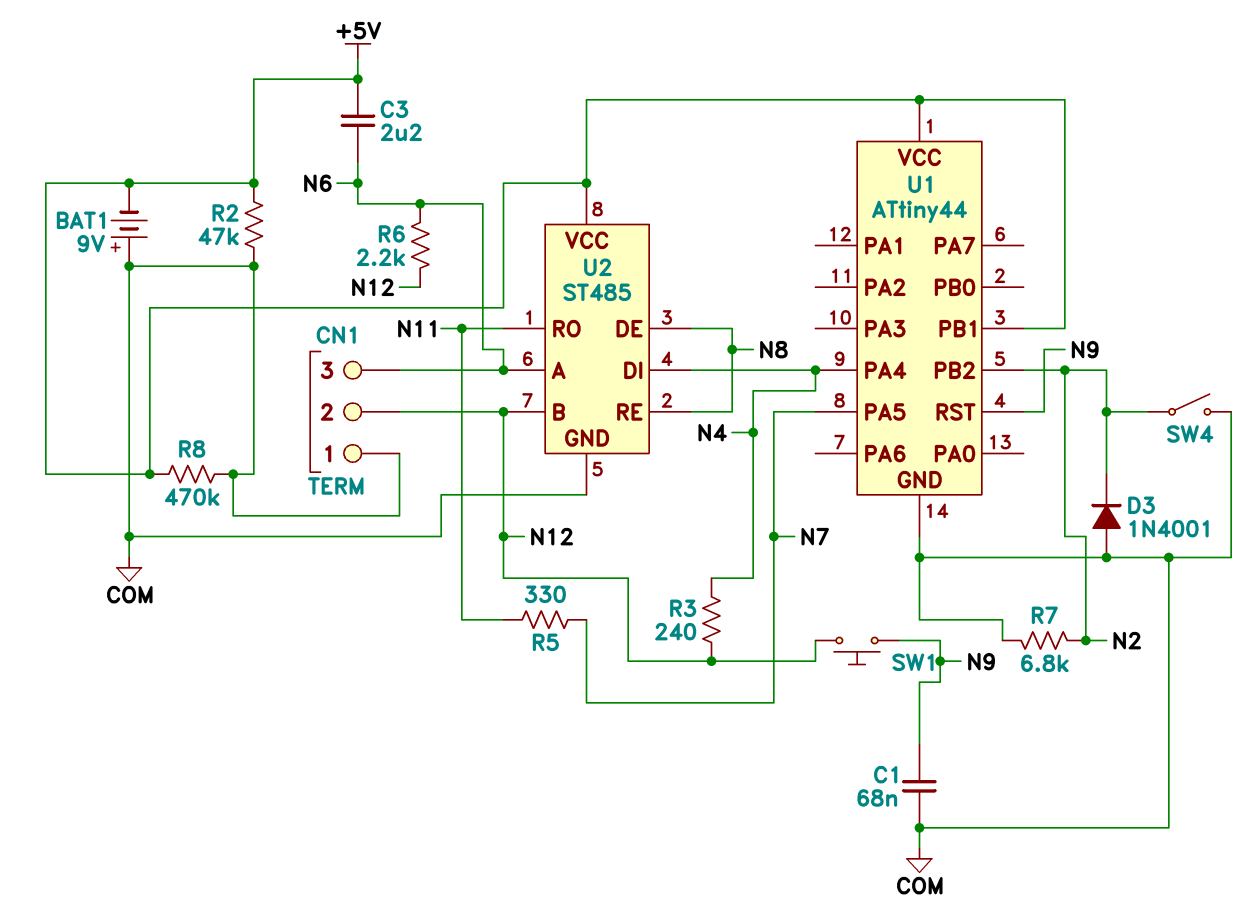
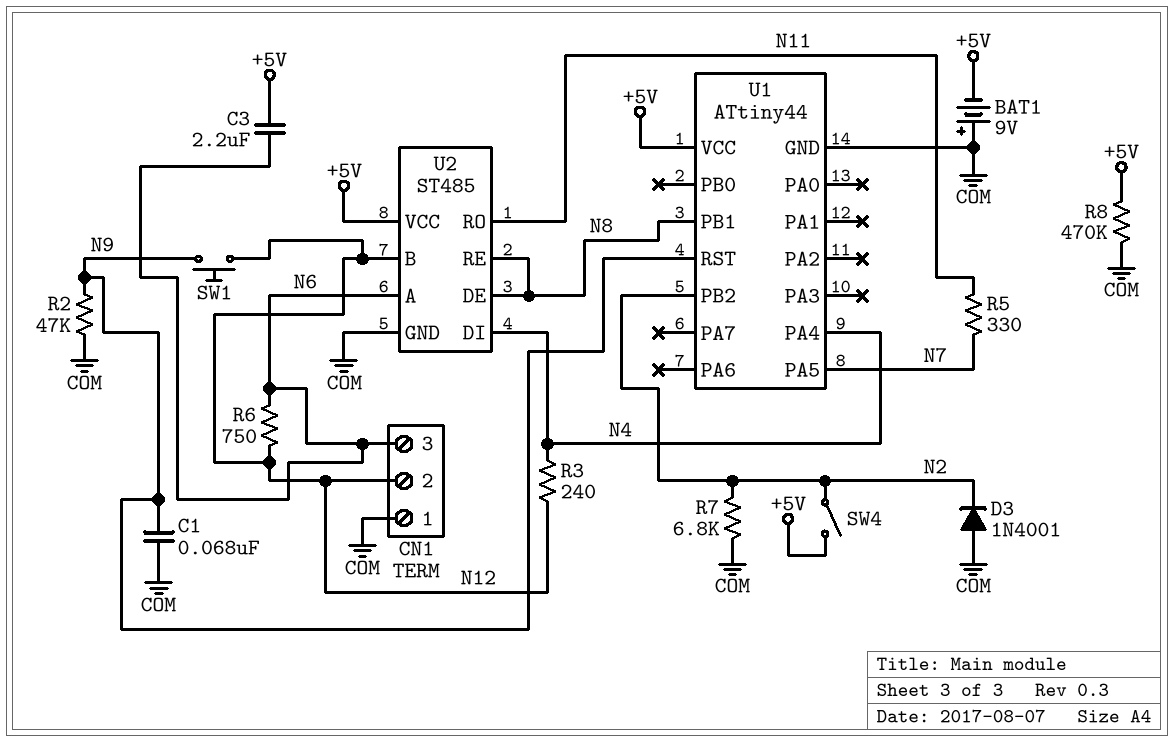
R2: 47k (+5V, COM) -> 47k (COM, N9)
R6: 2.2k (N6, N12) -> 750 (N6, N12)
SW4: switch (COM, N2) -> switch (+5V, N2)
U1 pin PB1: +5V -> N8

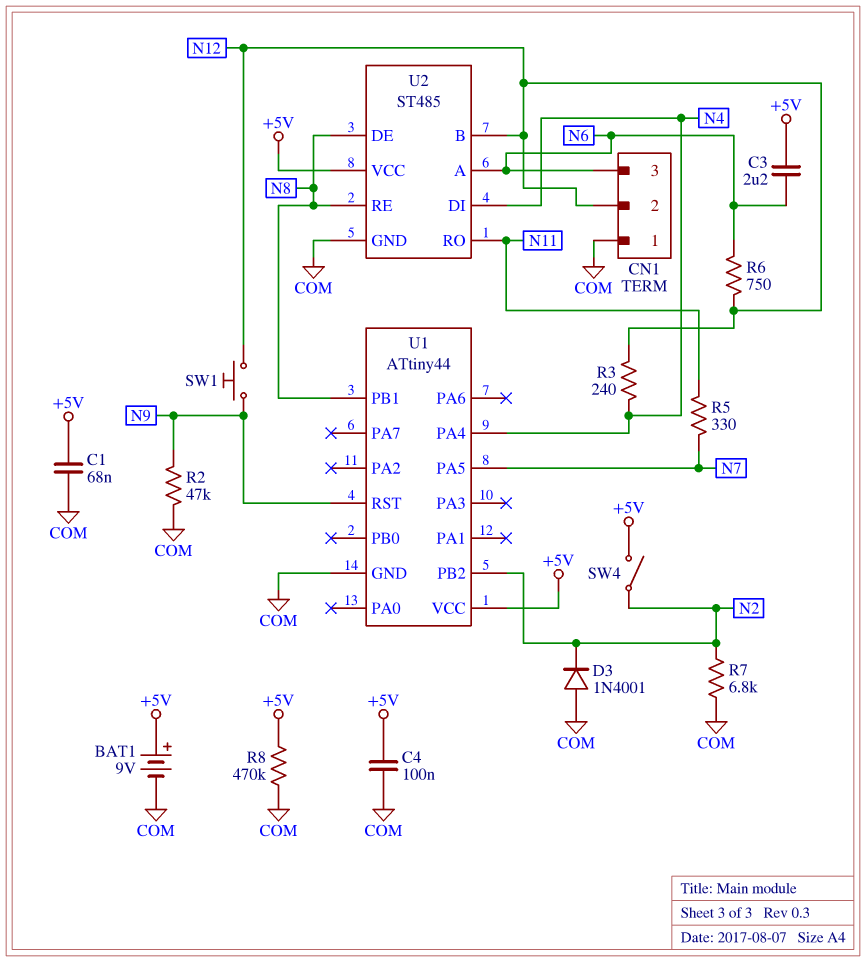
BAT1: 9V (plus COM, minus +5V) -> 9V (plus +5V, minus COM)
C1: 68nF (COM, N9) -> 68nF (+5V, COM)
C4: none -> 100nF (+5V, COM)

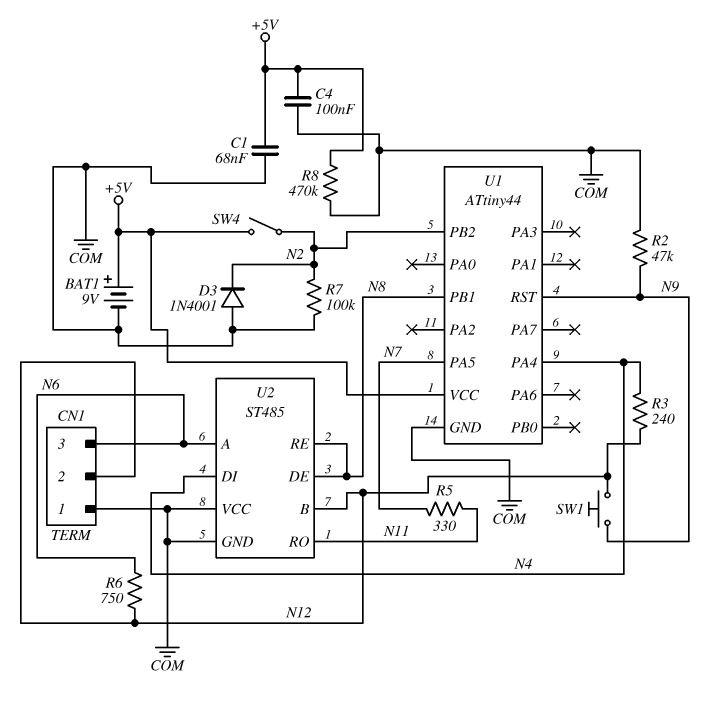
C3: 2.2uF (+5V, N6) -> none
R7: 6.8k (COM, N2) -> 100k (COM, N2)
U2 pin VCC: +5V -> COM

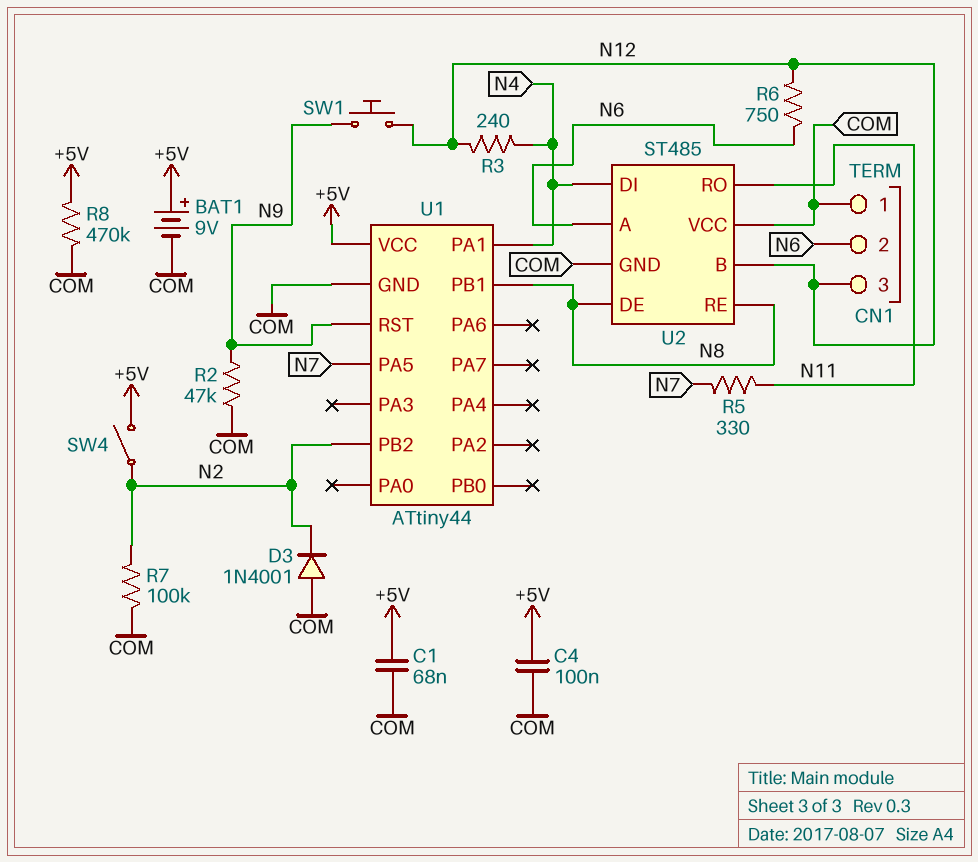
CN1 pin 2: N12 -> N6
CN1 pin 3: N6 -> N12
U1 pin PA1: none -> N4
U1 pin PA4: N4 -> none

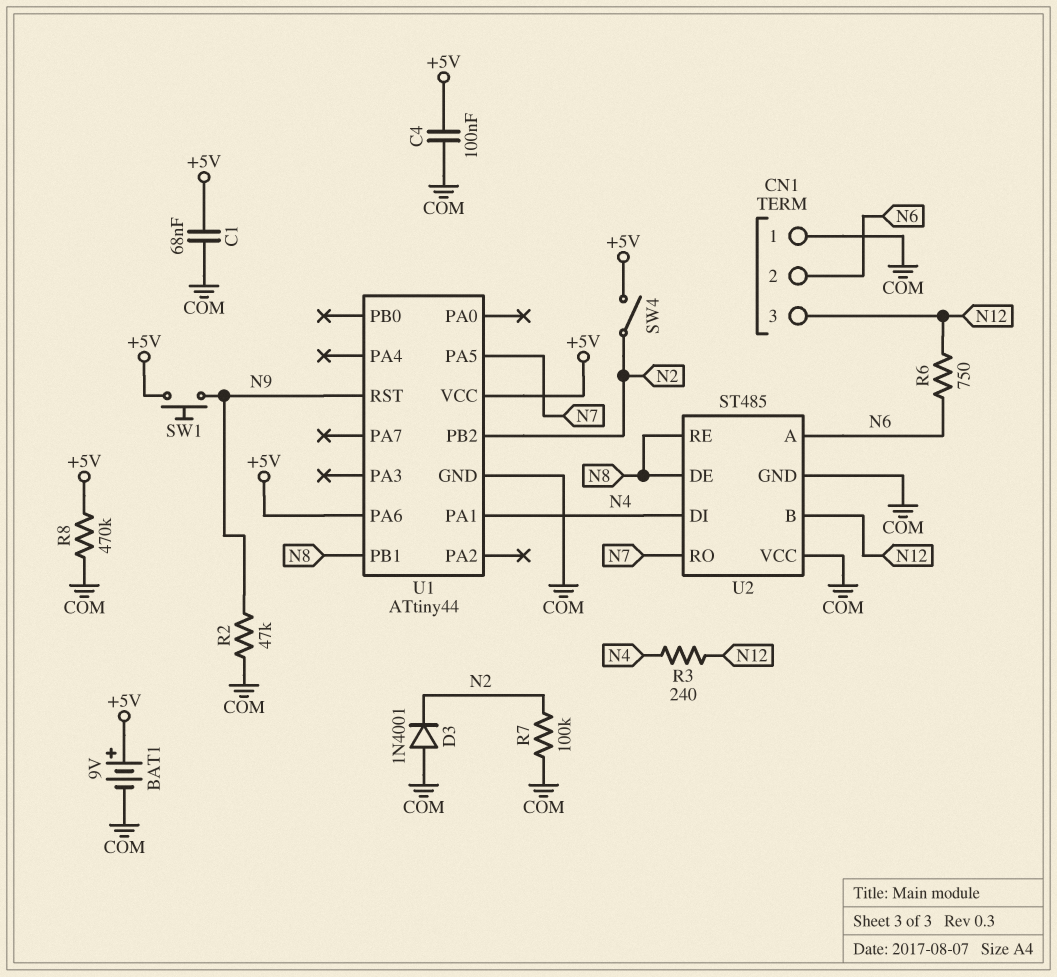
R5: 330 (N7, N11) -> none
SW1: button (N9, N12) -> button (+5V, N9)
U1 pin PA6: none -> +5V
U2 pin RO: N11 -> N7

